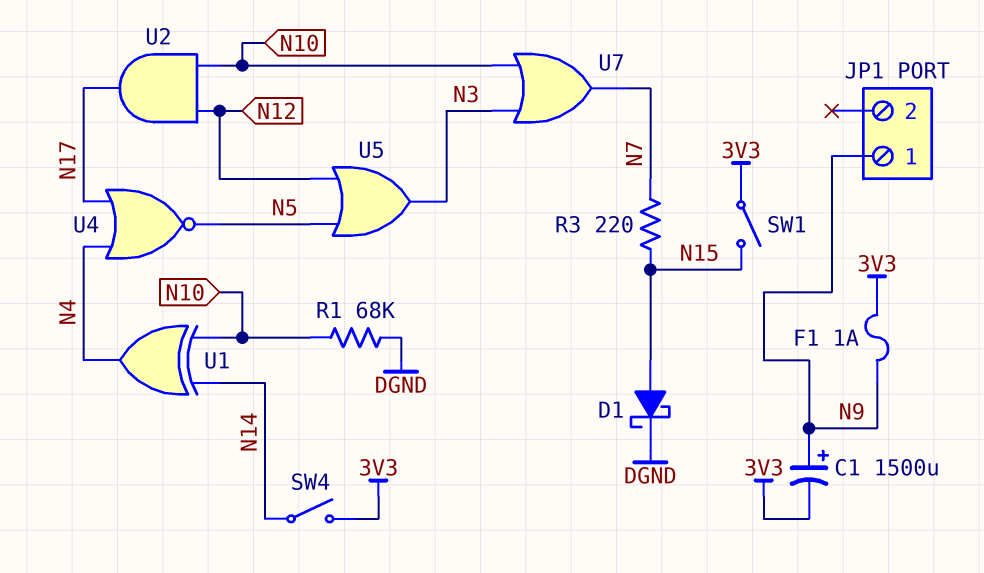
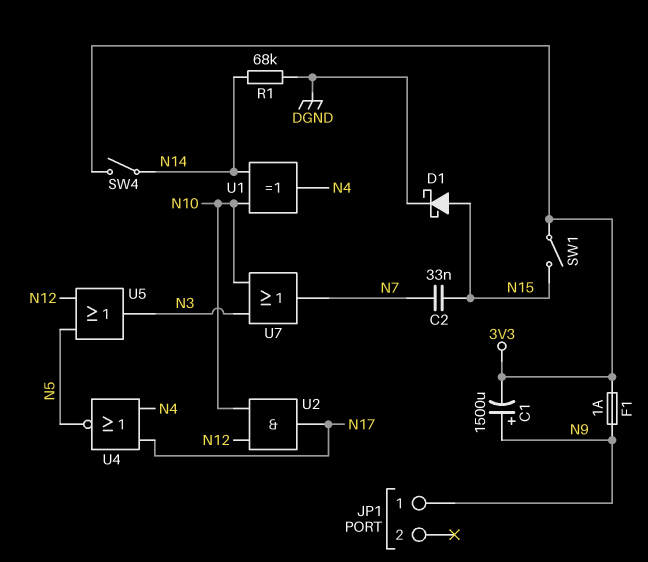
C2: none -> 33nF (N7, N15)
R1: 68k (DGND, N10) -> 68k (DGND, N14)
R3: 220 (N7, N15) -> none

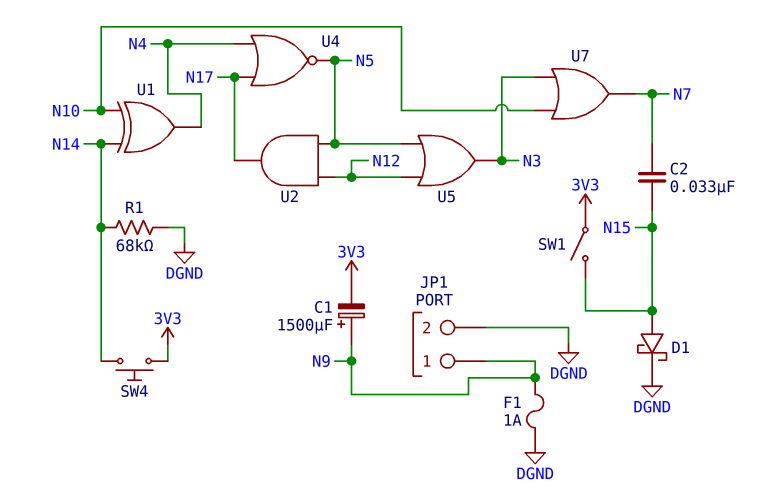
F1: 1A (3V3, N9) -> 1A (DGND, N9)
JP1 pin 2: none -> DGND
SW4: switch (3V3, N14) -> button (3V3, N14)
U2: AND (in N10, in N12, out N17) -> AND (in N5, in N12, out N17)

